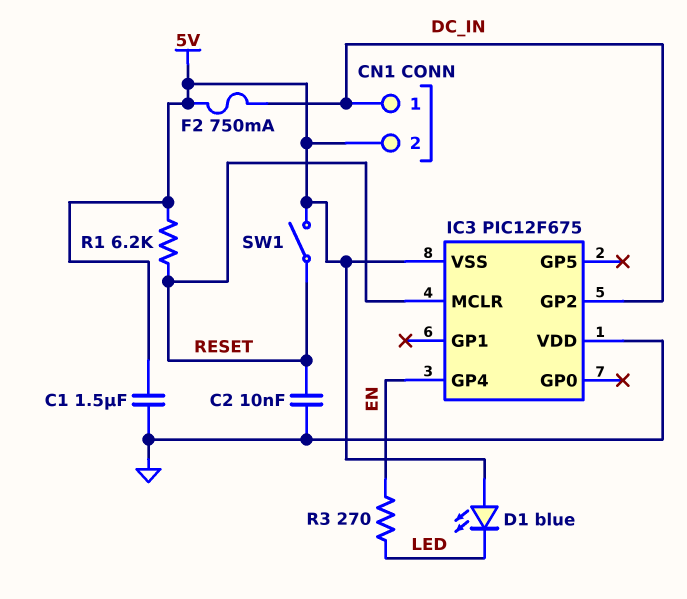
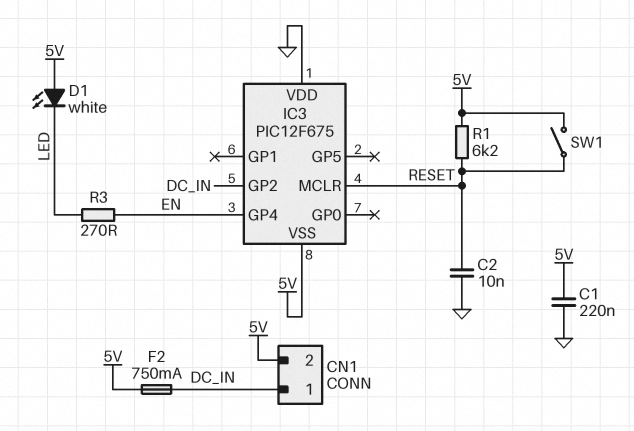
C1: 1.5uF (5V, GND) -> 220nF (5V, GND)
D1: LED blue (A 5V, K LED) -> LED white (A 5V, K LED)

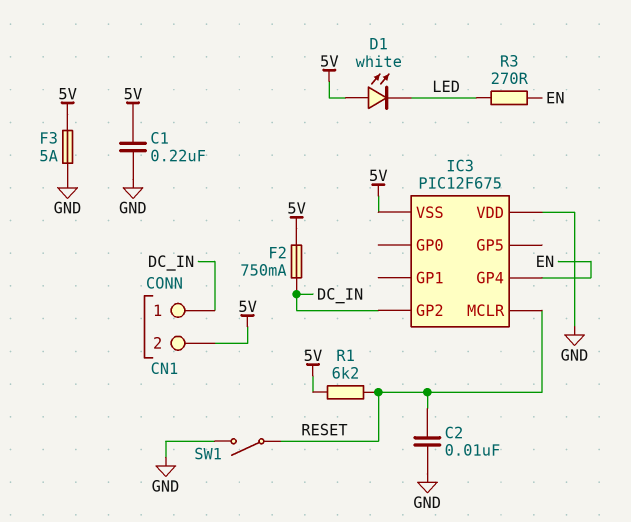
F3: none -> 5A (5V, GND)
SW1: switch (5V, RESET) -> switch (GND, RESET)

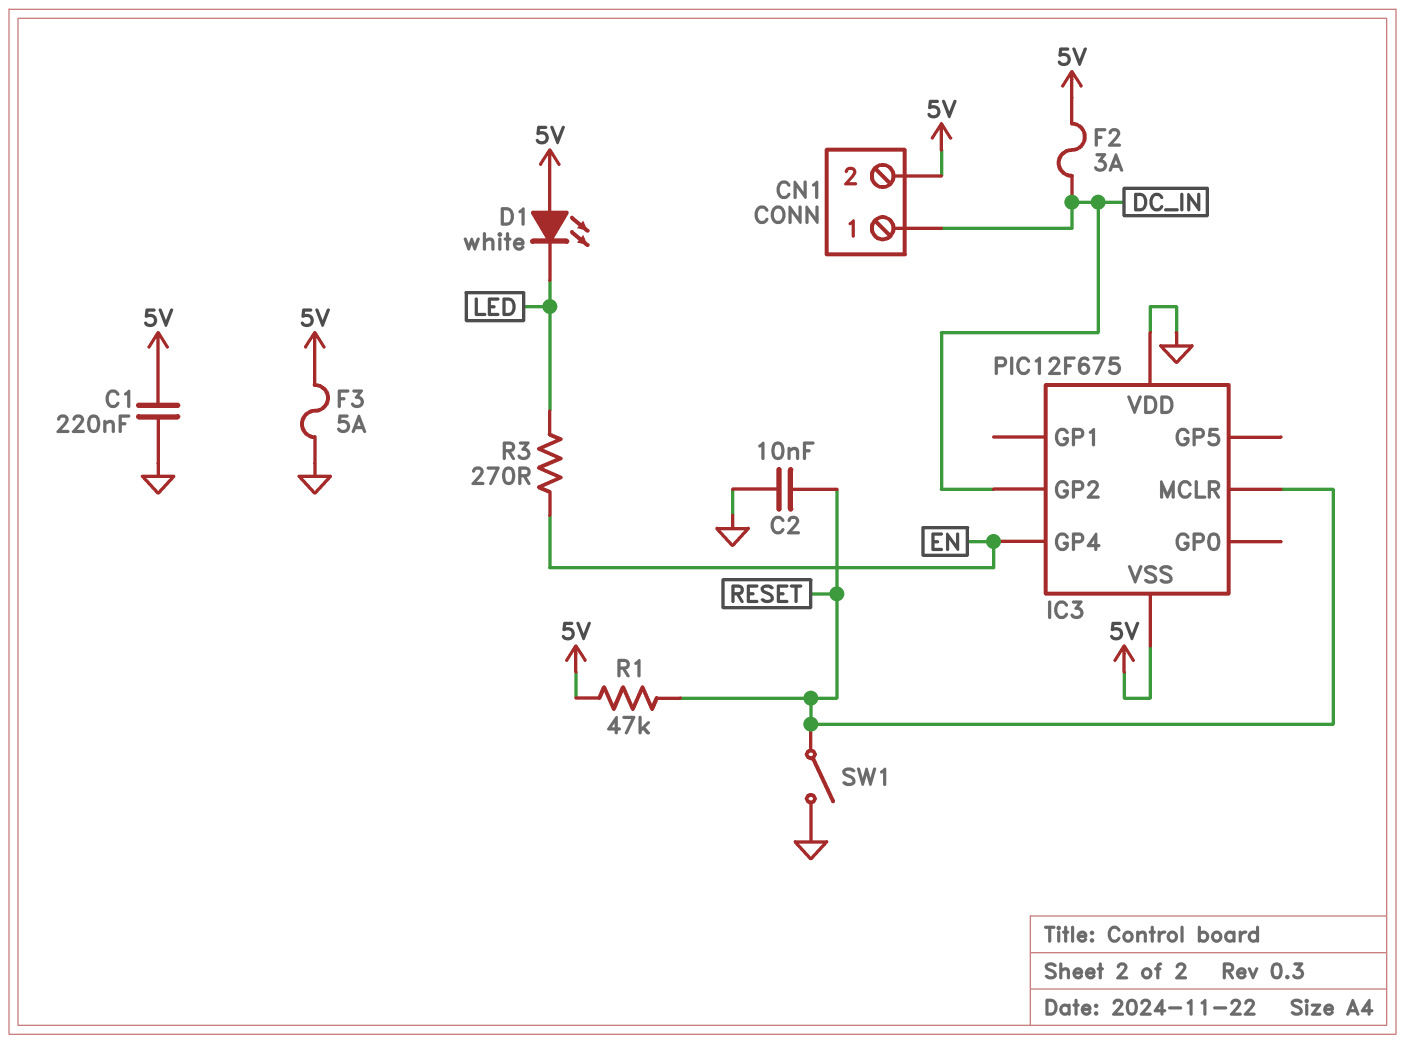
F2: 750mA (5V, DC_IN) -> 3A (5V, DC_IN)
R1: 6.2k (5V, RESET) -> 47k (5V, RESET)

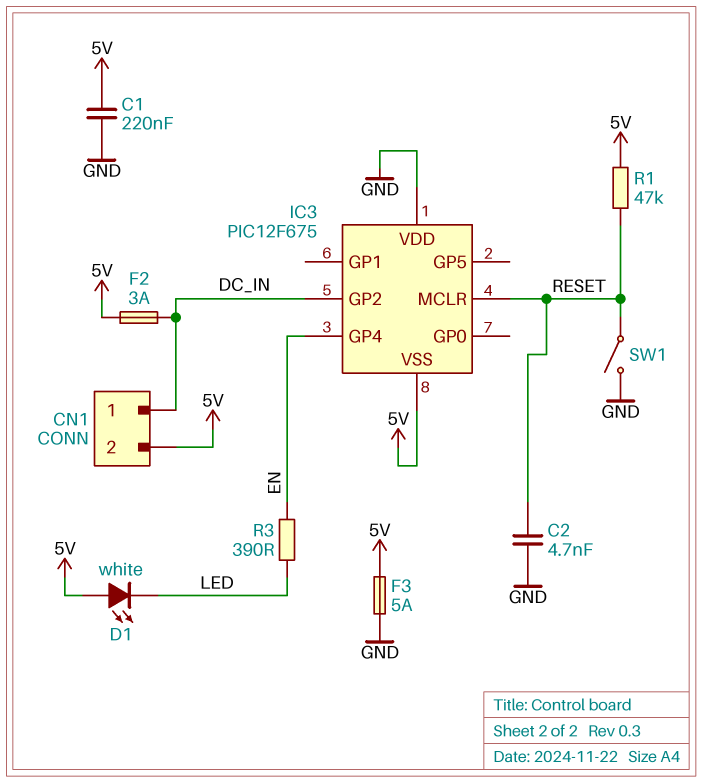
C2: 10nF (GND, RESET) -> 4.7nF (GND, RESET)
R3: 270 (EN, LED) -> 390 (EN, LED)

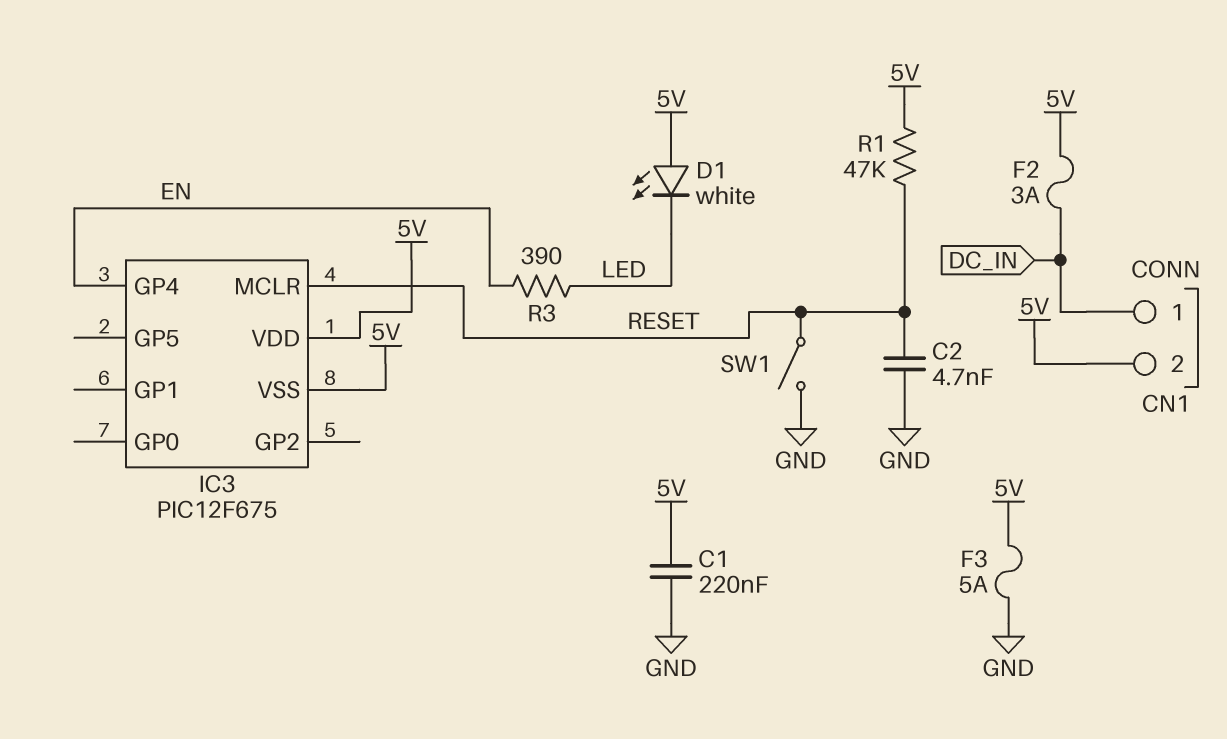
IC3 pin GP2: DC_IN -> none
IC3 pin VDD: GND -> 5V

